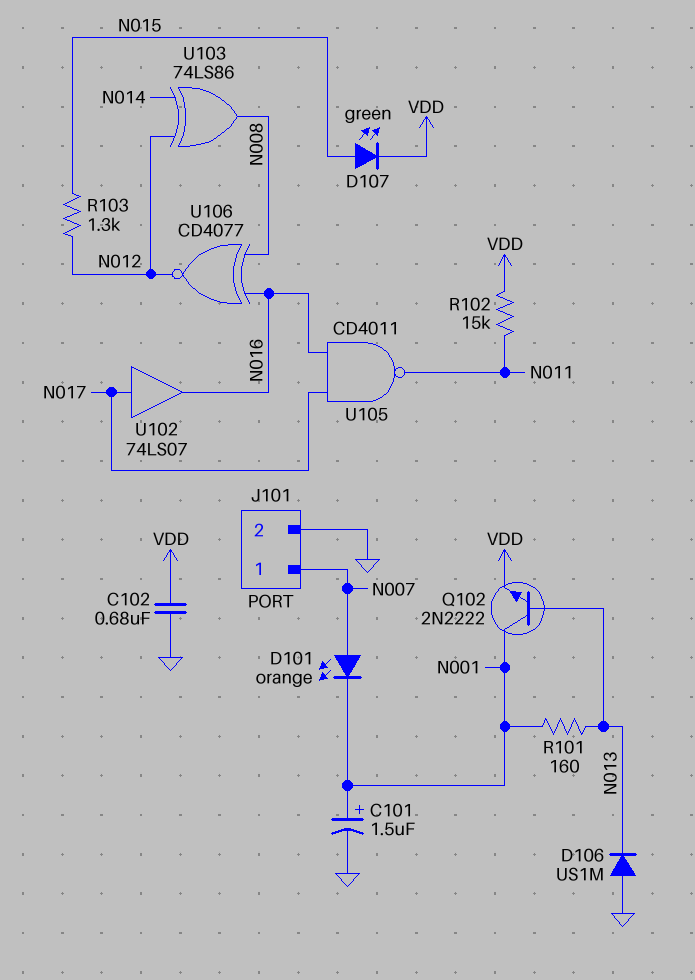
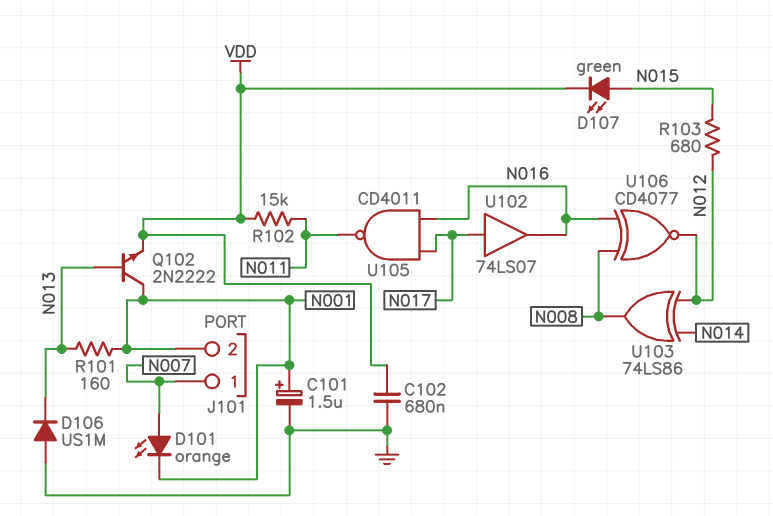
J101 pin 2: GND -> N001
R103: 1.3k (N012, N015) -> 680 (N012, N015)

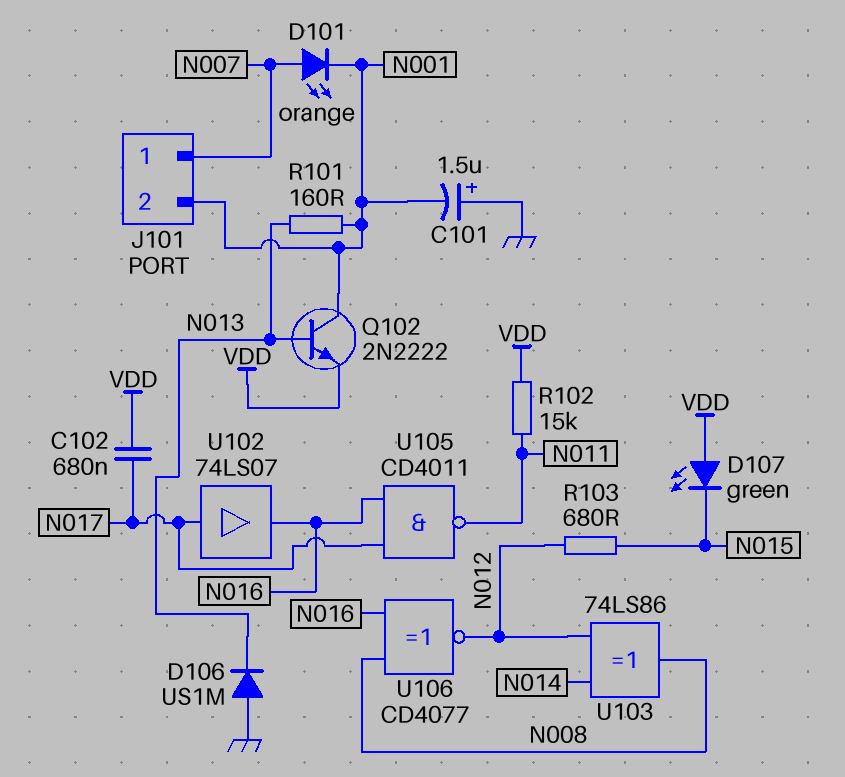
C101: 1.5uF (plus N001, minus GND) -> 1.5uF (plus GND, minus N001)
C102: 680nF (GND, VDD) -> 680nF (N017, VDD)
D107: LED green (A N015, K VDD) -> LED green (A VDD, K N015)

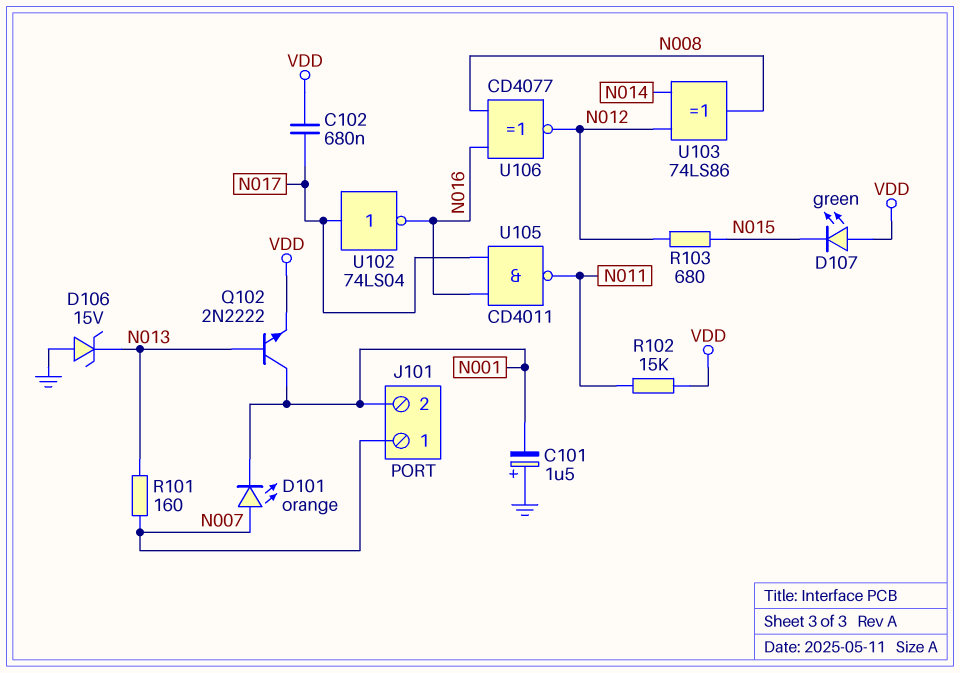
D106: diode US1M (A GND, K N013) -> zener 15V (A GND, K N013)
R101: 160 (N001, N013) -> 160 (N007, N013)
U102: buffer 74LS07 (in N017, out N016) -> NOT 74LS04 (in N017, out N016)

